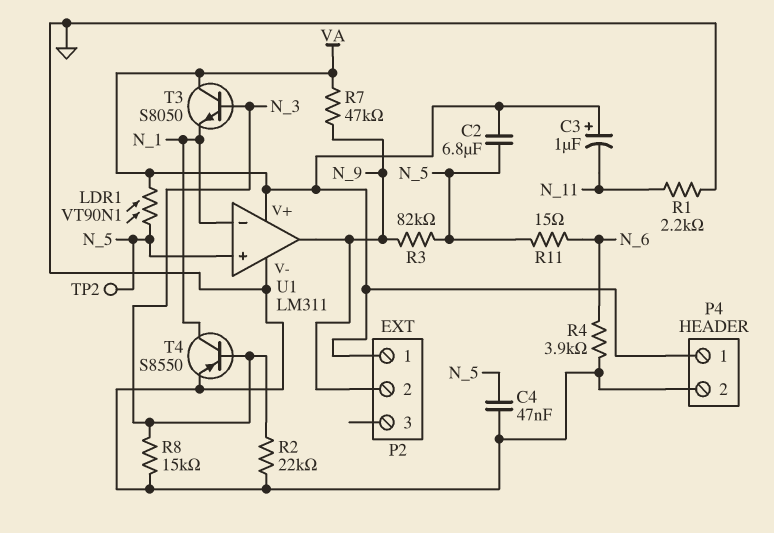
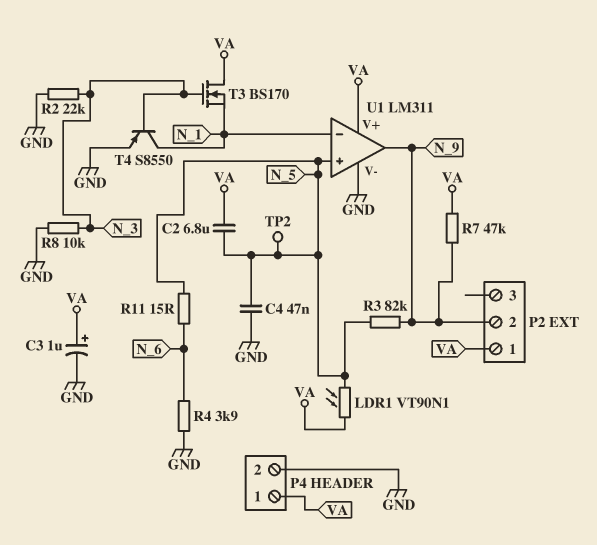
C3: 1uF (plus VA, minus N_11) -> 1uF (plus VA, minus GND)
R1: 2.2k (GND, N_11) -> none
R8: 15k (GND, N_3) -> 10k (GND, N_3)
T3: NPN S8050 (B N_3, C VA, E N_1) -> NMOS BS170 (G N_3, D VA, S N_1)

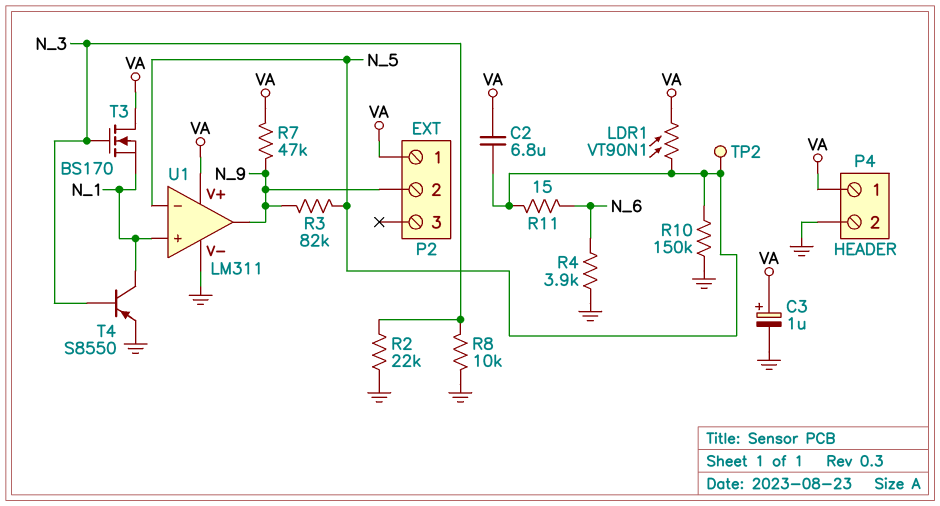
C4: 47nF (GND, N_5) -> none
R10: none -> 150k (GND, N_5)
U1 pin in+: N_5 -> N_1
U1 pin in-: N_1 -> N_5

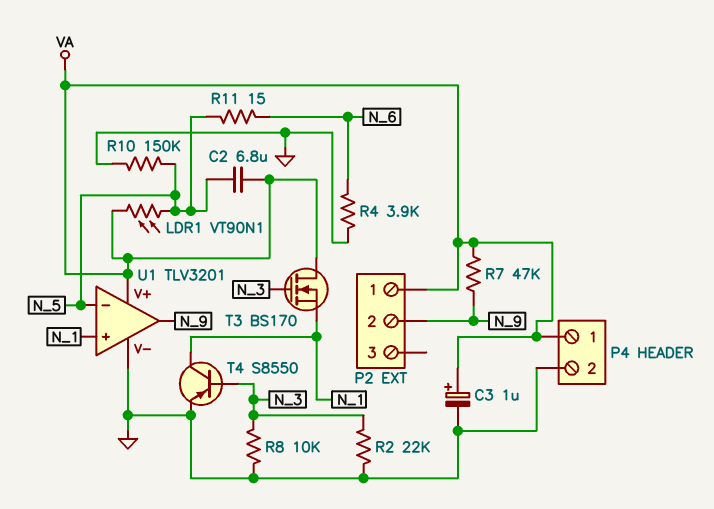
R3: 82k (N_5, N_9) -> none
TP2: test point (N_5) -> none
U1: LM311 -> TLV3201

